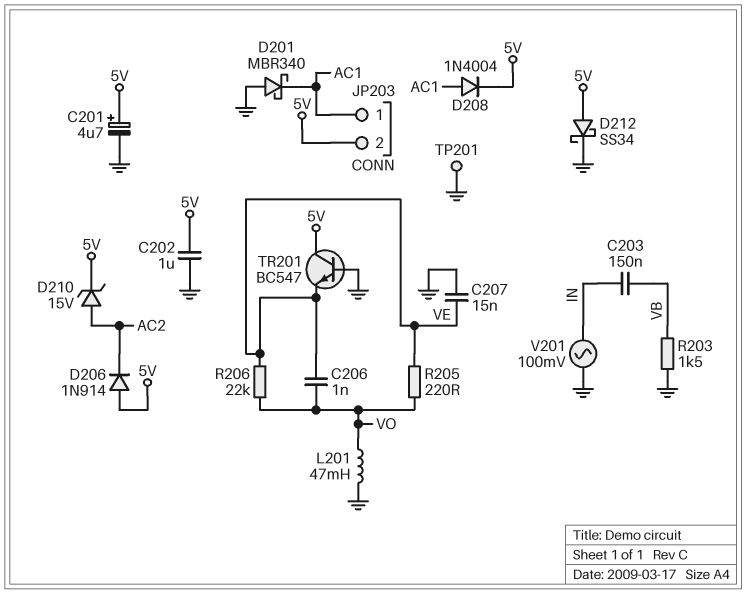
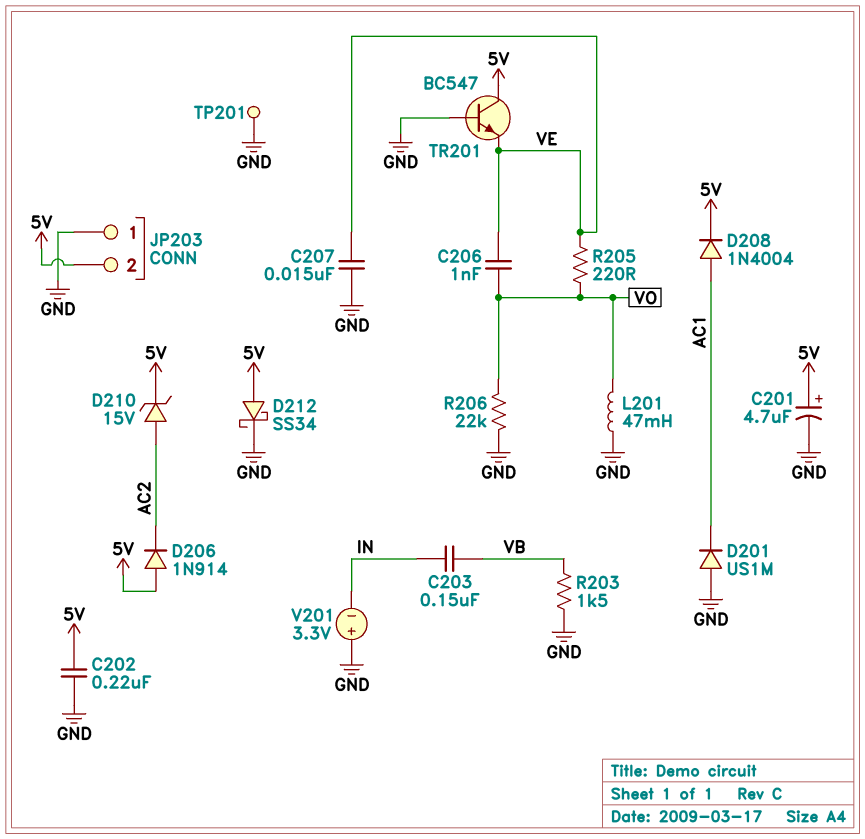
C202: 1uF (5V, GND) -> 220nF (5V, GND)
D201: schottky MBR340 (A GND, K AC1) -> diode US1M (A GND, K AC1)
JP203 pin 1: AC1 -> GND
R206: 22k (VE, VO) -> 22k (GND, VO)
V201: AC 100mV (GND, IN) -> 3.3V (plus GND, minus IN)

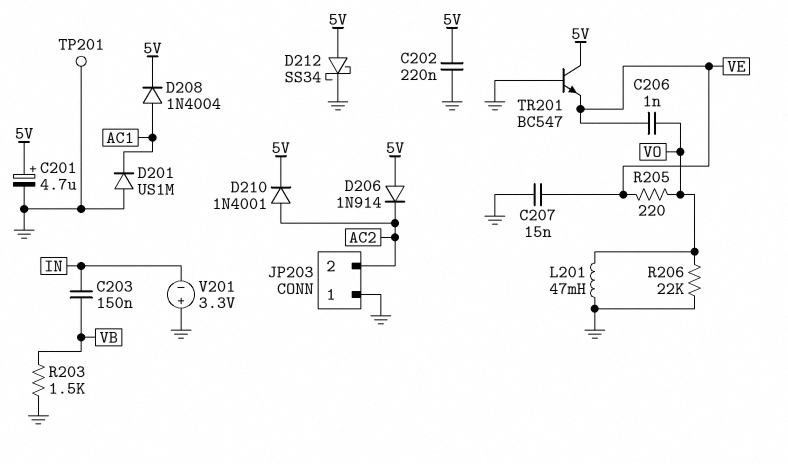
D210: zener 15V (A AC2, K 5V) -> diode 1N4001 (A AC2, K 5V)
JP203 pin 2: 5V -> AC2

